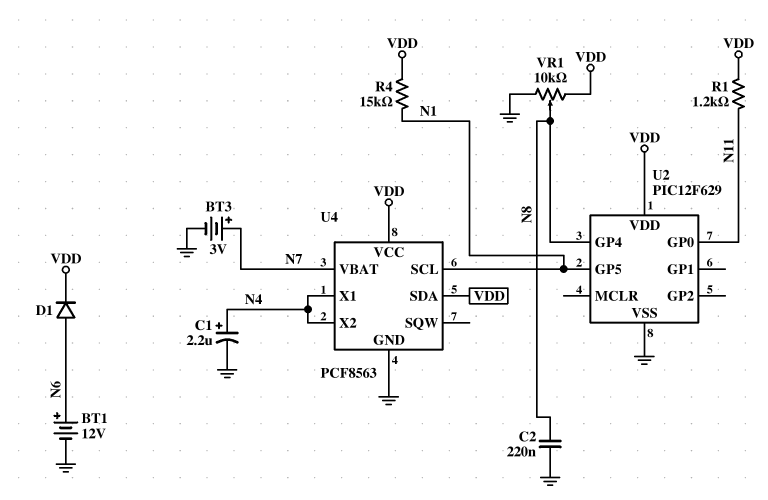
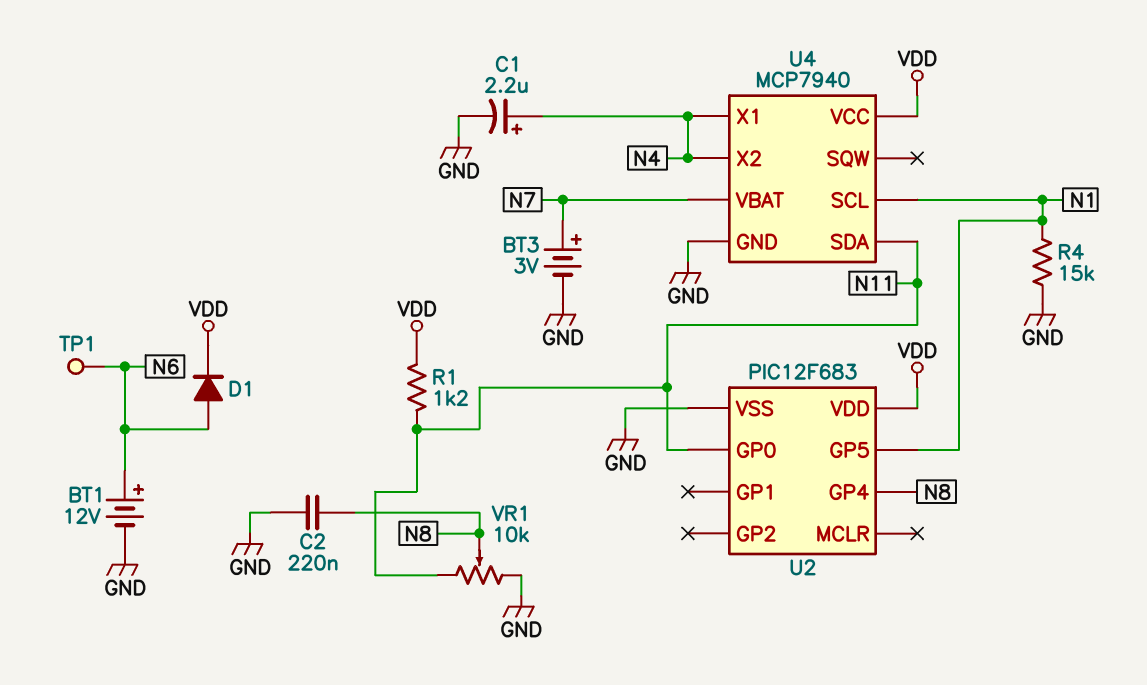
R4: 15k (N1, VDD) -> 15k (GND, N1)
TP1: none -> test point (N6)
U2: PIC12F629 -> PIC12F683
U4: PCF8563 -> MCP7940
U4 pin SDA: VDD -> N11
VR1: 10k (GND, VDD, wiper N8) -> 10k (GND, N11, wiper N8)

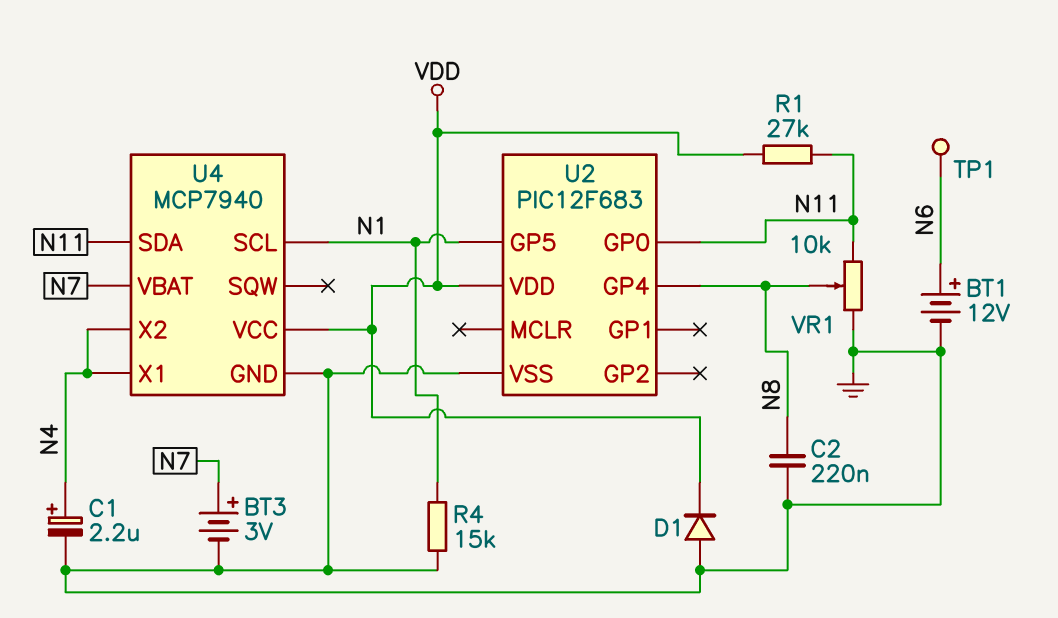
D1: diode (A N6, K VDD) -> diode (A GND, K VDD)
R1: 1.2k (N11, VDD) -> 27k (N11, VDD)

